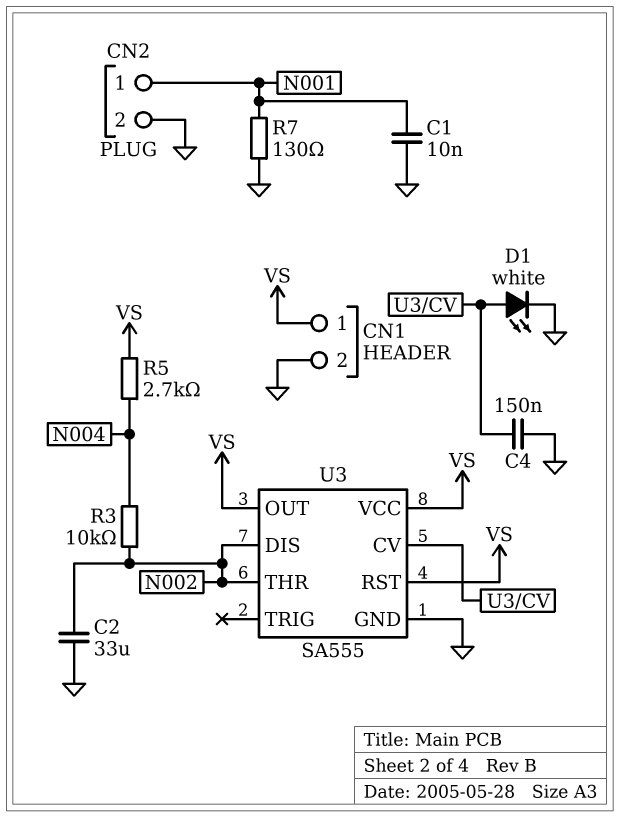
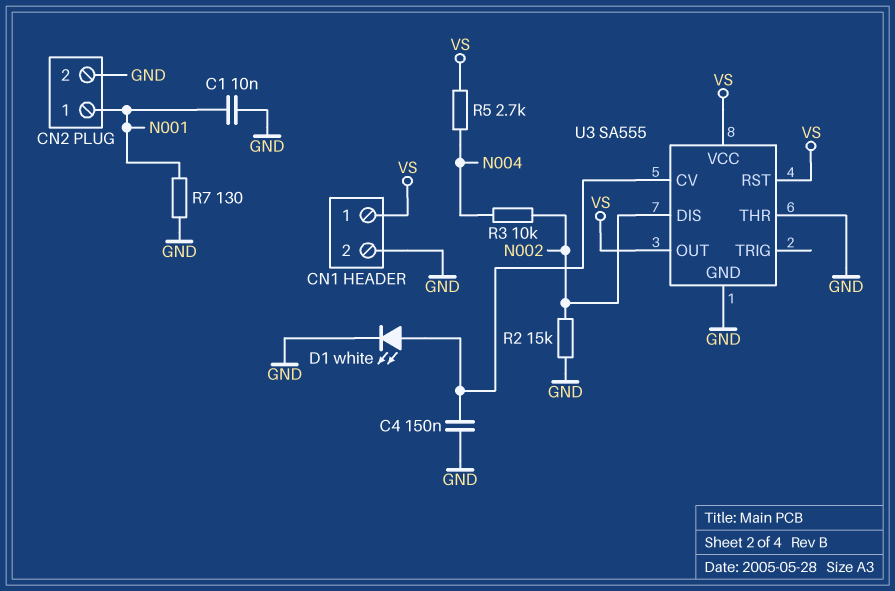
C2: 33uF (GND, N002) -> none
R2: none -> 15k (GND, N002)
U3 pin THR: N002 -> GND

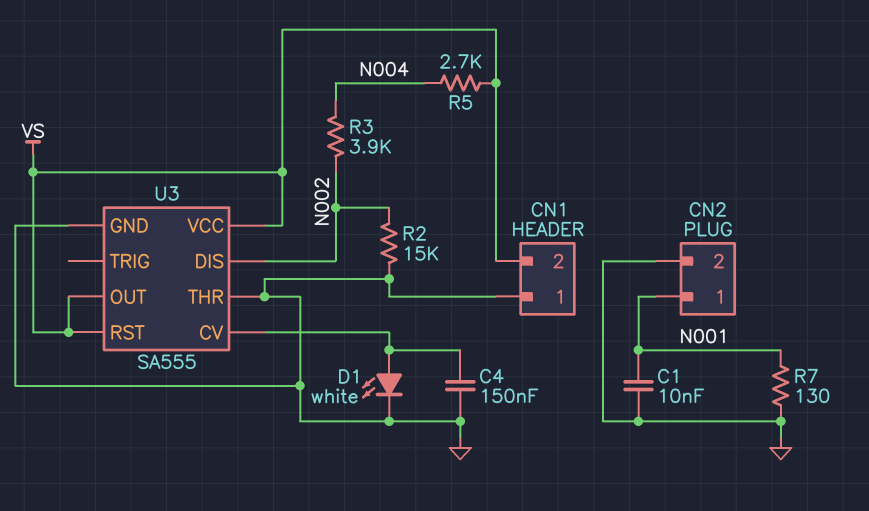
CN1 pin 1: VS -> GND
CN1 pin 2: GND -> VS
R3: 10k (N002, N004) -> 3.9k (N002, N004)

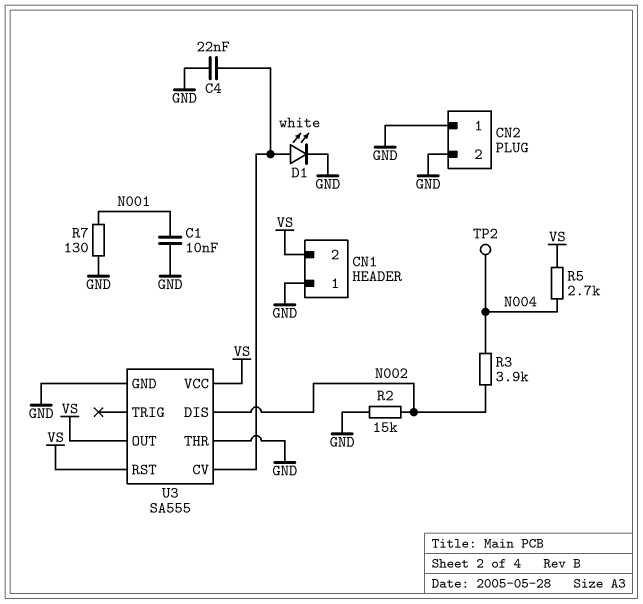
C4: 150nF (GND, U3/CV) -> 22nF (GND, U3/CV)
CN2 pin 1: N001 -> GND
TP2: none -> test point (N004)

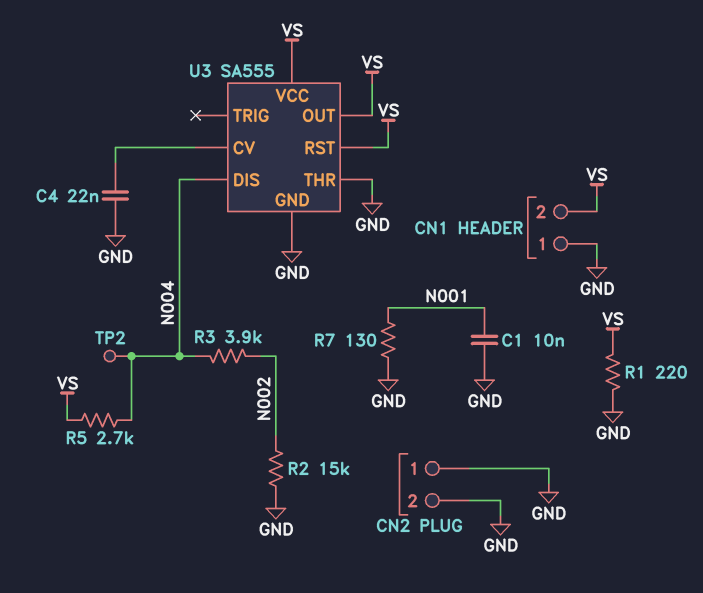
D1: LED white (A U3/CV, K GND) -> none
R1: none -> 220 (GND, VS)
U3 pin DIS: N002 -> N004

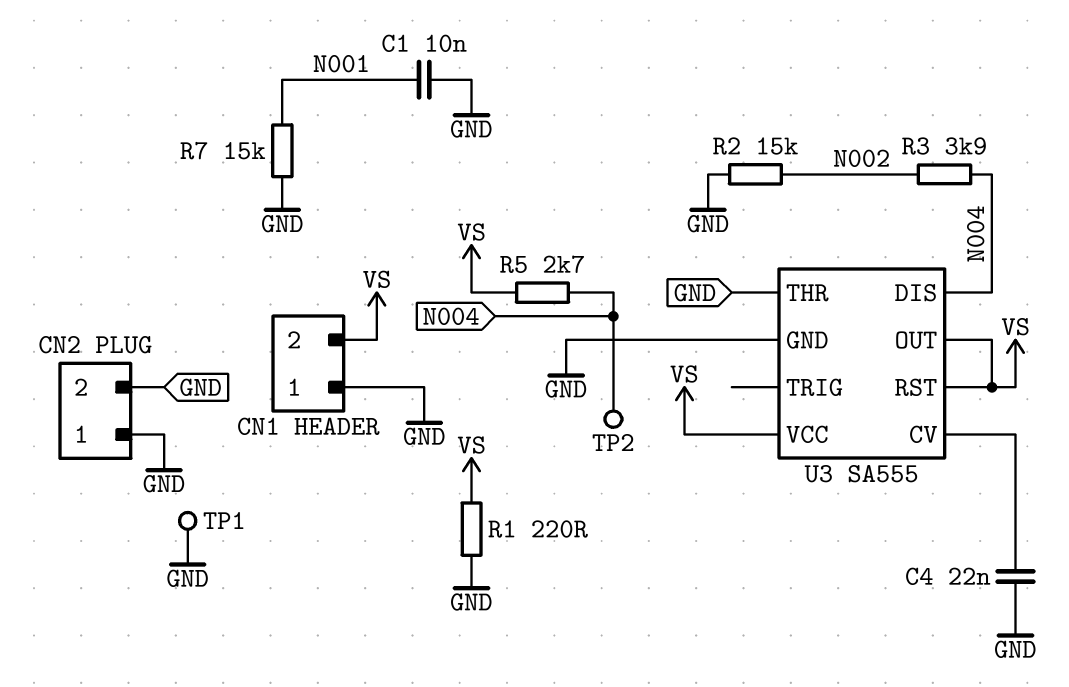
R7: 130 (GND, N001) -> 15k (GND, N001)
TP1: none -> test point (GND)

